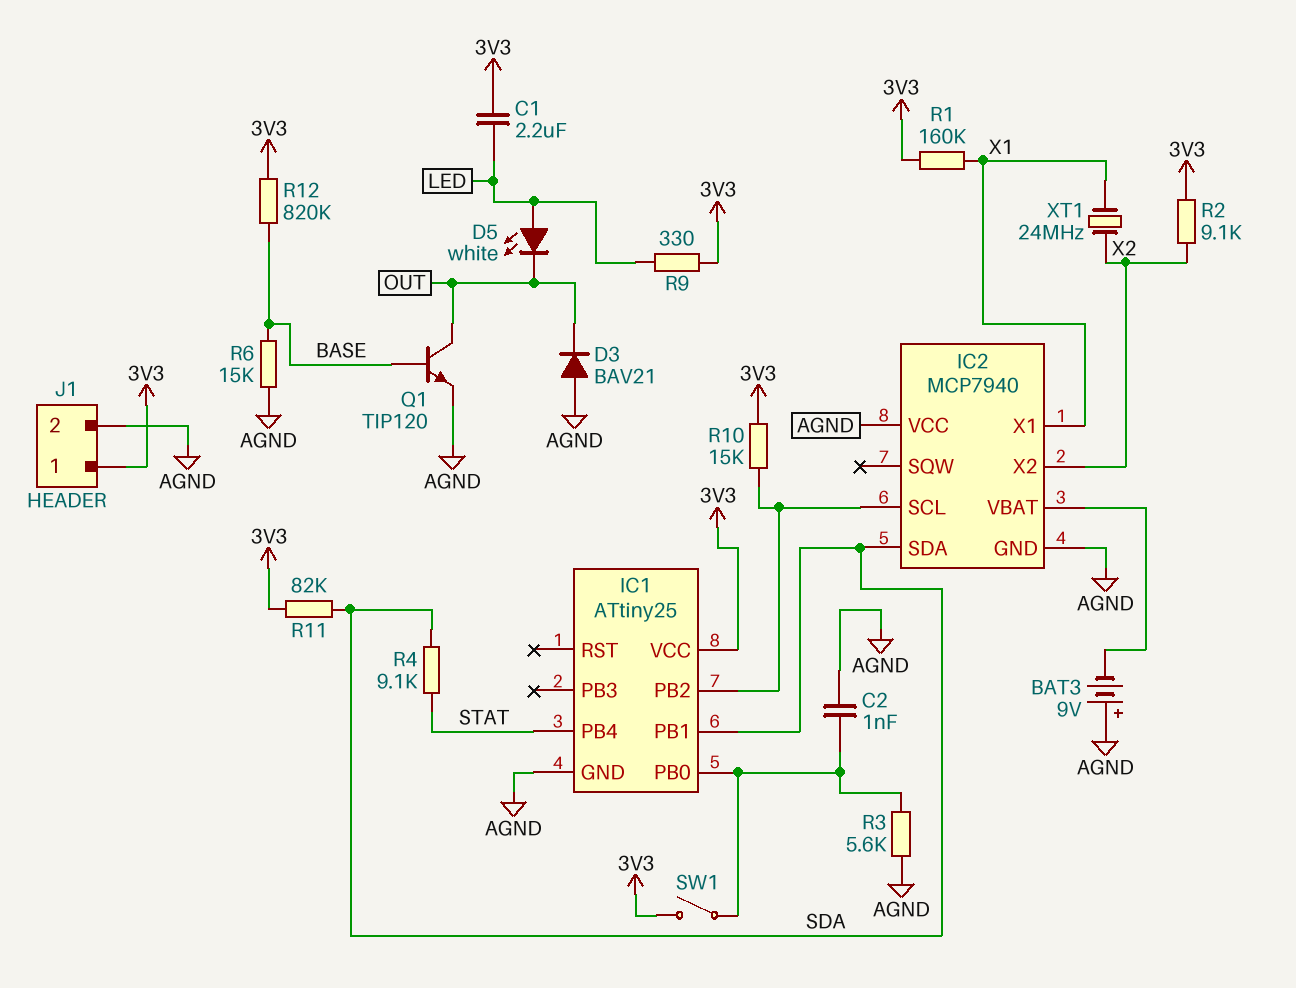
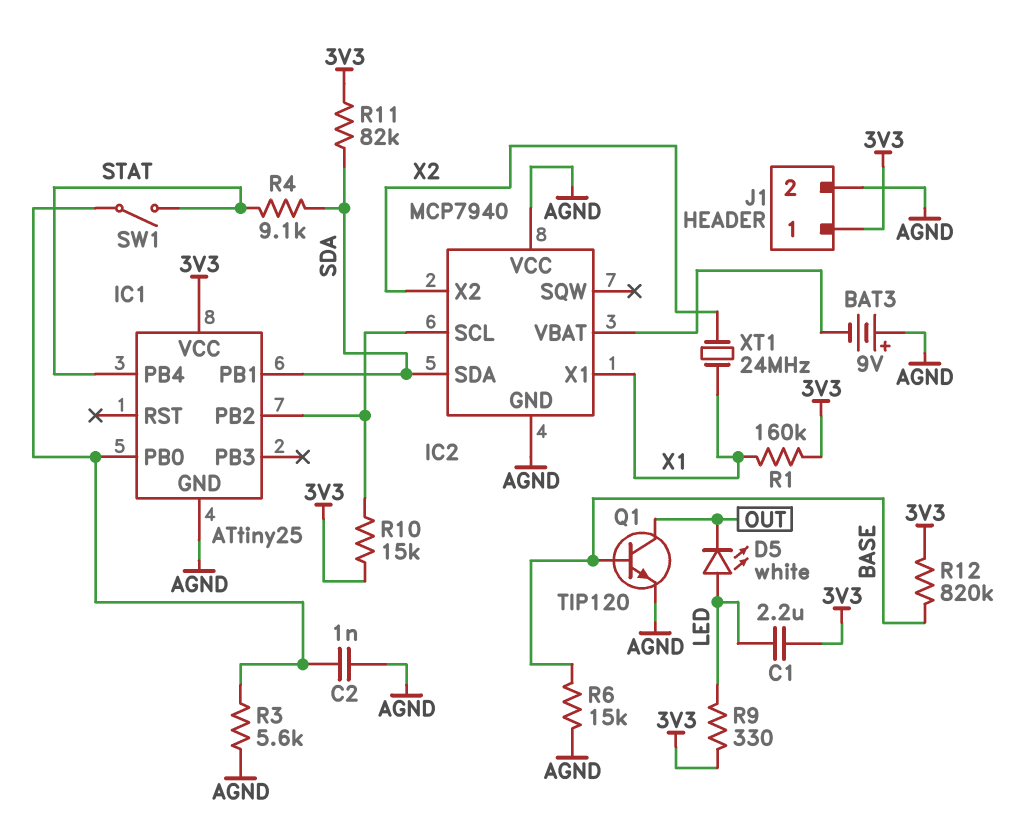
D3: diode BAV21 (A AGND, K OUT) -> none
R2: 9.1k (3V3, X2) -> none
SW1: switch (3V3, IC1/PB0) -> switch (IC1/PB0, STAT)

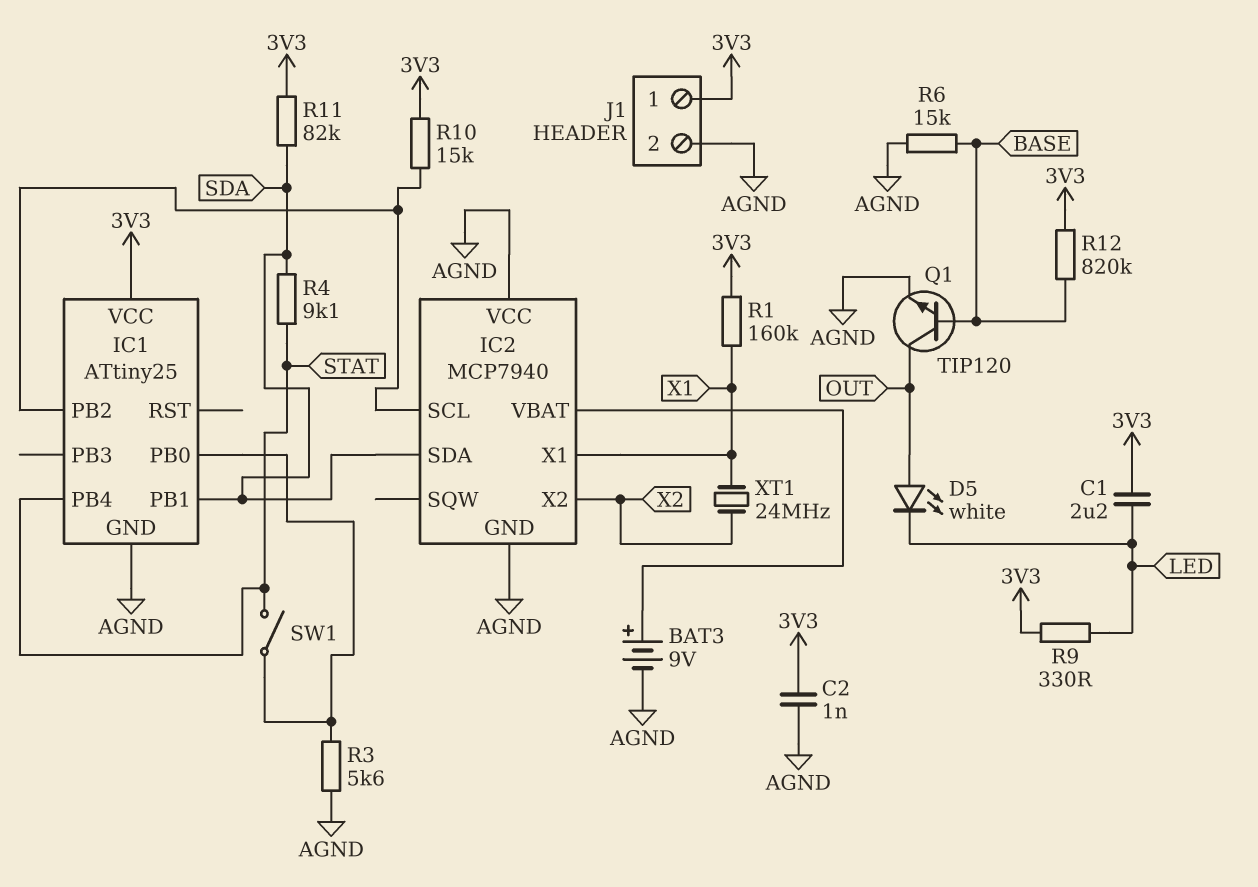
BAT3: 9V (plus AGND, minus IC2/VBAT) -> 9V (plus IC2/VBAT, minus AGND)
C2: 1nF (AGND, IC1/PB0) -> 1nF (3V3, AGND)
D5: LED white (A LED, K OUT) -> LED white (A OUT, K LED)

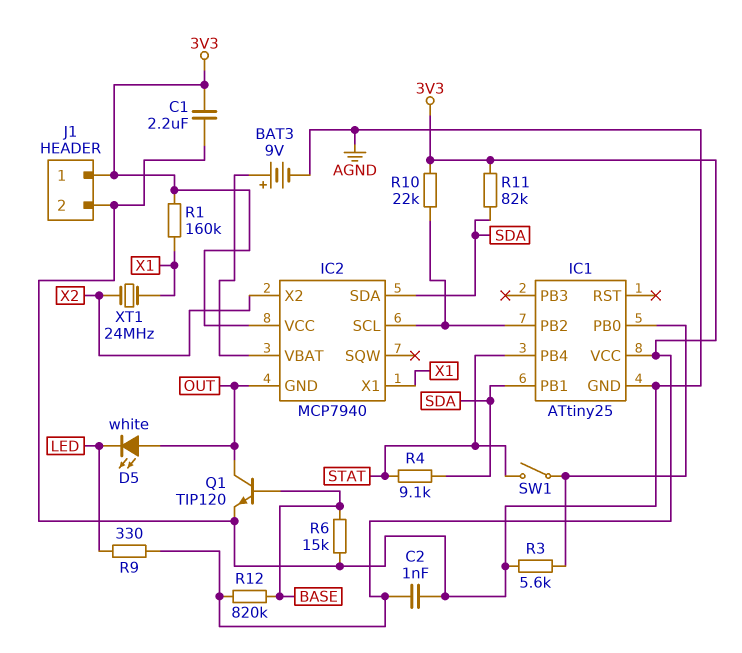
C1: 2.2uF (3V3, LED) -> 2.2uF (3V3, AGND)
IC2 pin GND: AGND -> OUT
IC2 pin VCC: AGND -> 3V3
R10: 15k (3V3, IC1/PB2) -> 22k (3V3, IC1/PB2)

